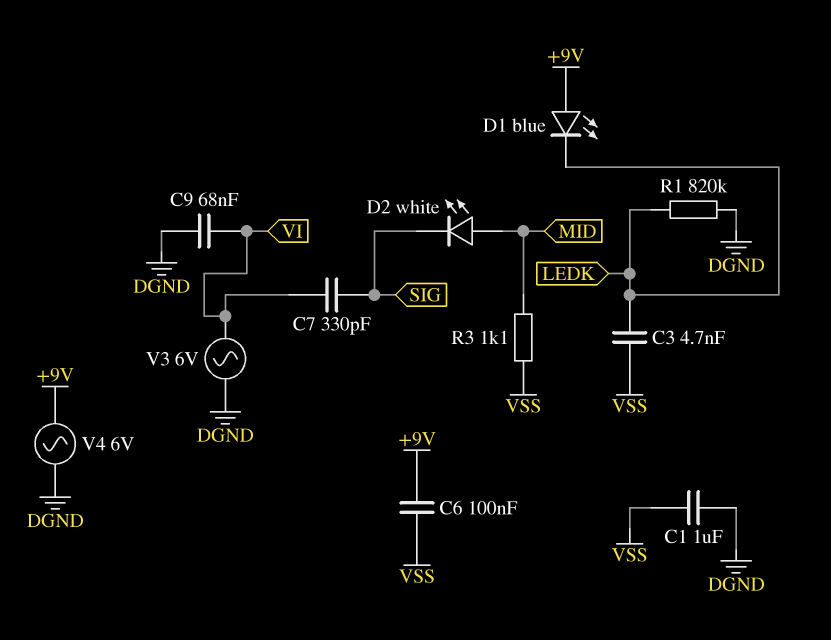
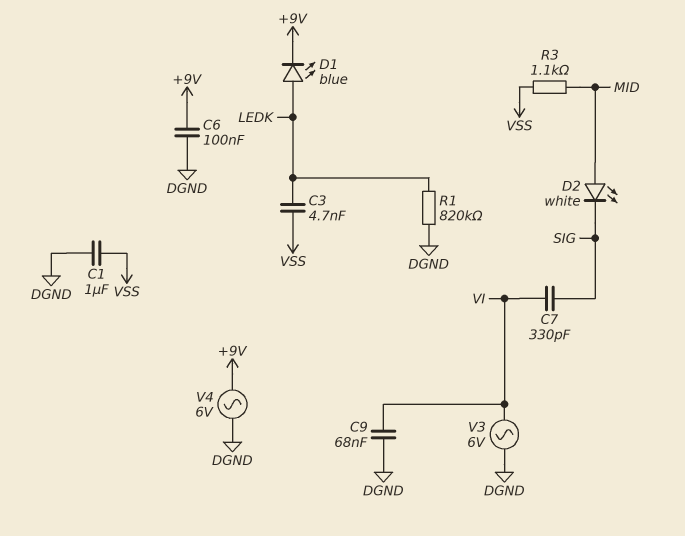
C6: 100nF (+9V, VSS) -> 100nF (+9V, DGND)
D1: LED blue (A +9V, K LEDK) -> LED blue (A LEDK, K +9V)

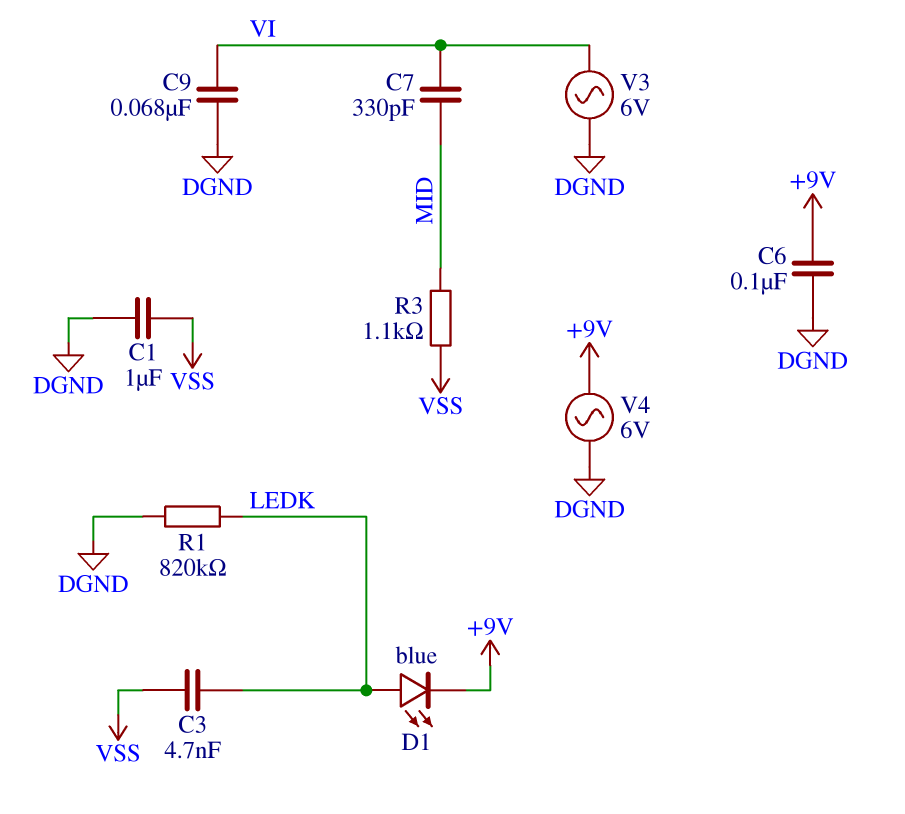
C7: 330pF (SIG, VI) -> 330pF (MID, VI)
D2: LED white (A MID, K SIG) -> none

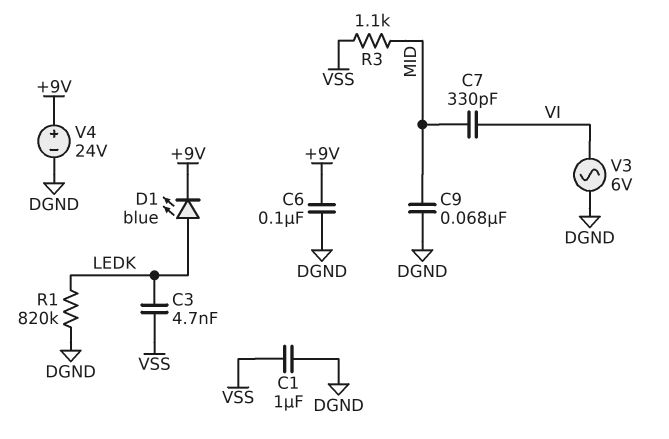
C9: 68nF (DGND, VI) -> 68nF (DGND, MID)
V4: AC 6V (+9V, DGND) -> 24V (plus +9V, minus DGND)

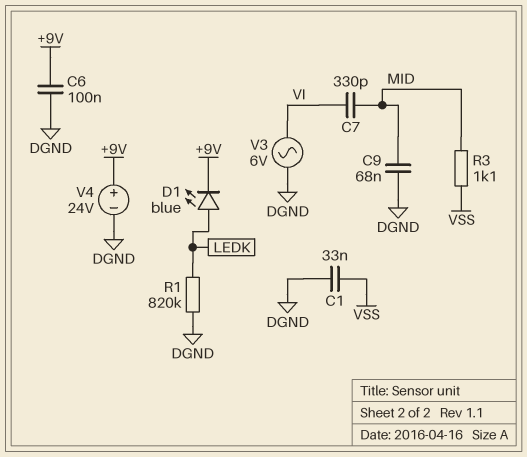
C1: 1uF (DGND, VSS) -> 33nF (DGND, VSS)
C3: 4.7nF (LEDK, VSS) -> none

